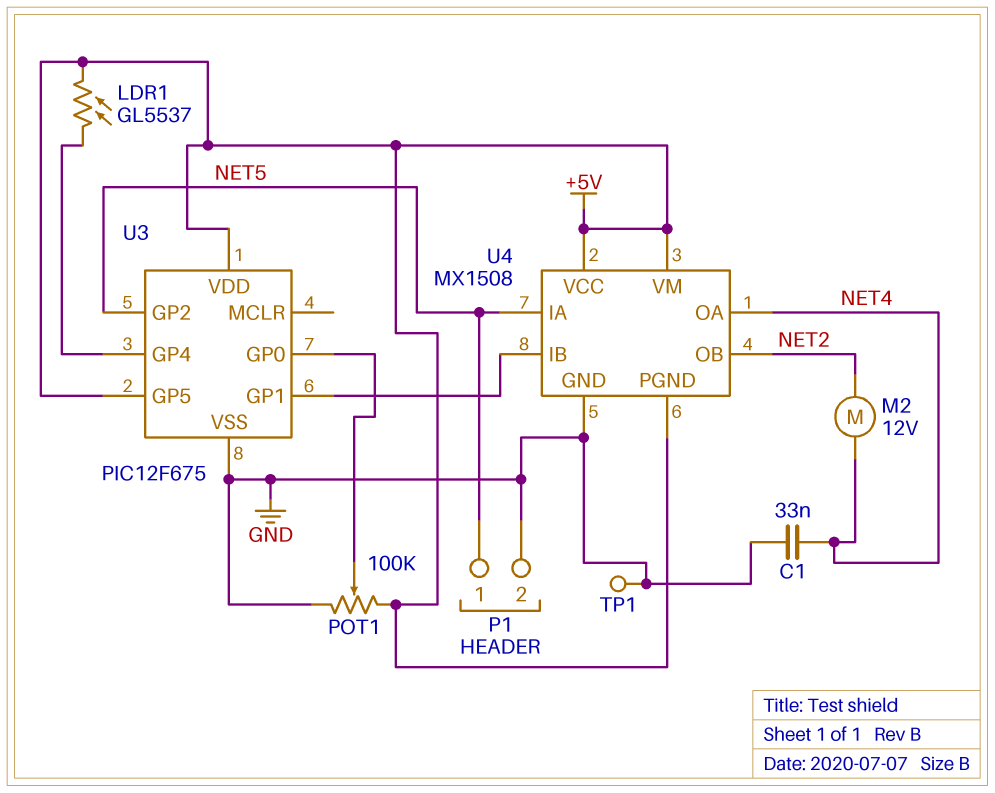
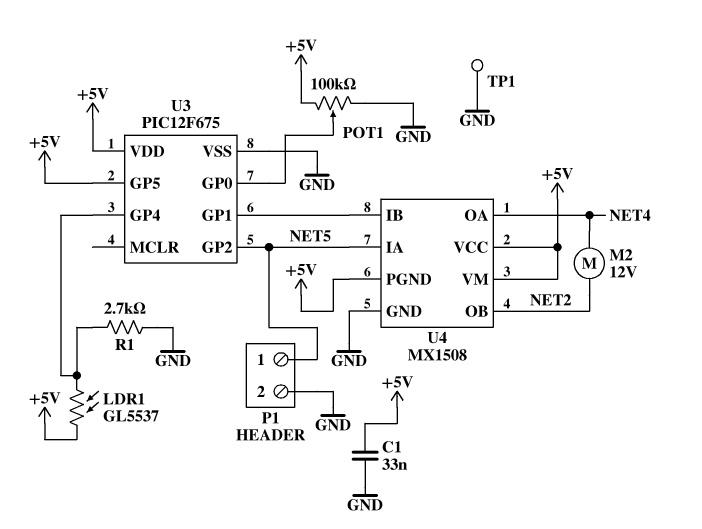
C1: 33nF (GND, NET4) -> 33nF (+5V, GND)
R1: none -> 2.7k (GND, U3/GP4)

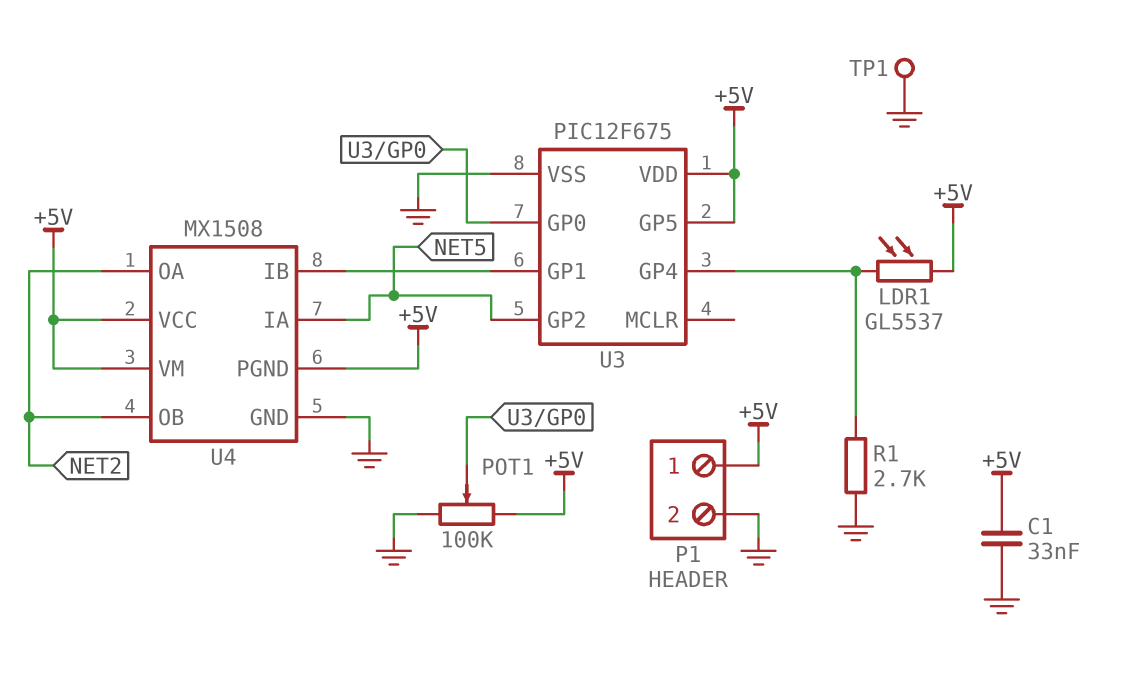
M2: motor 12V (NET2, NET4) -> none
P1 pin 1: NET5 -> +5V
U4 pin OA: NET4 -> NET2

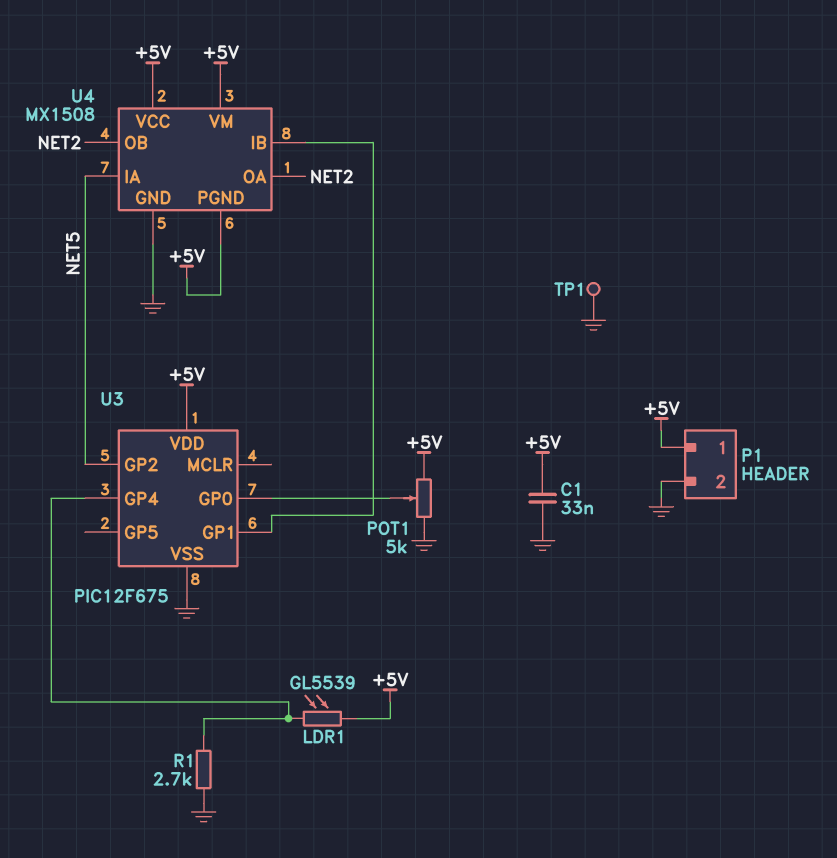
LDR1: GL5537 (+5V, U3/GP4) -> GL5539 (+5V, U3/GP4)
POT1: 100k (+5V, GND, wiper U3/GP0) -> 5k (+5V, GND, wiper U3/GP0)
U3 pin GP5: +5V -> none

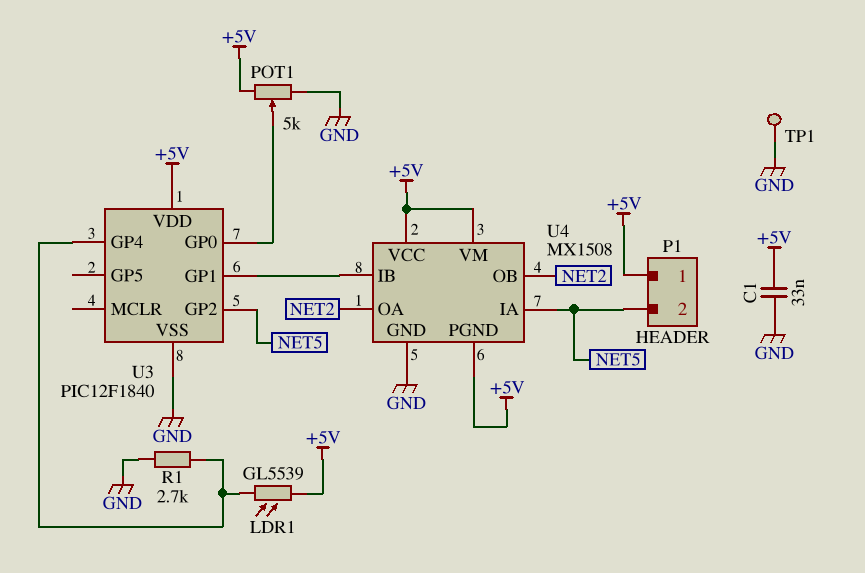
P1 pin 2: GND -> NET5
U3: PIC12F675 -> PIC12F1840

